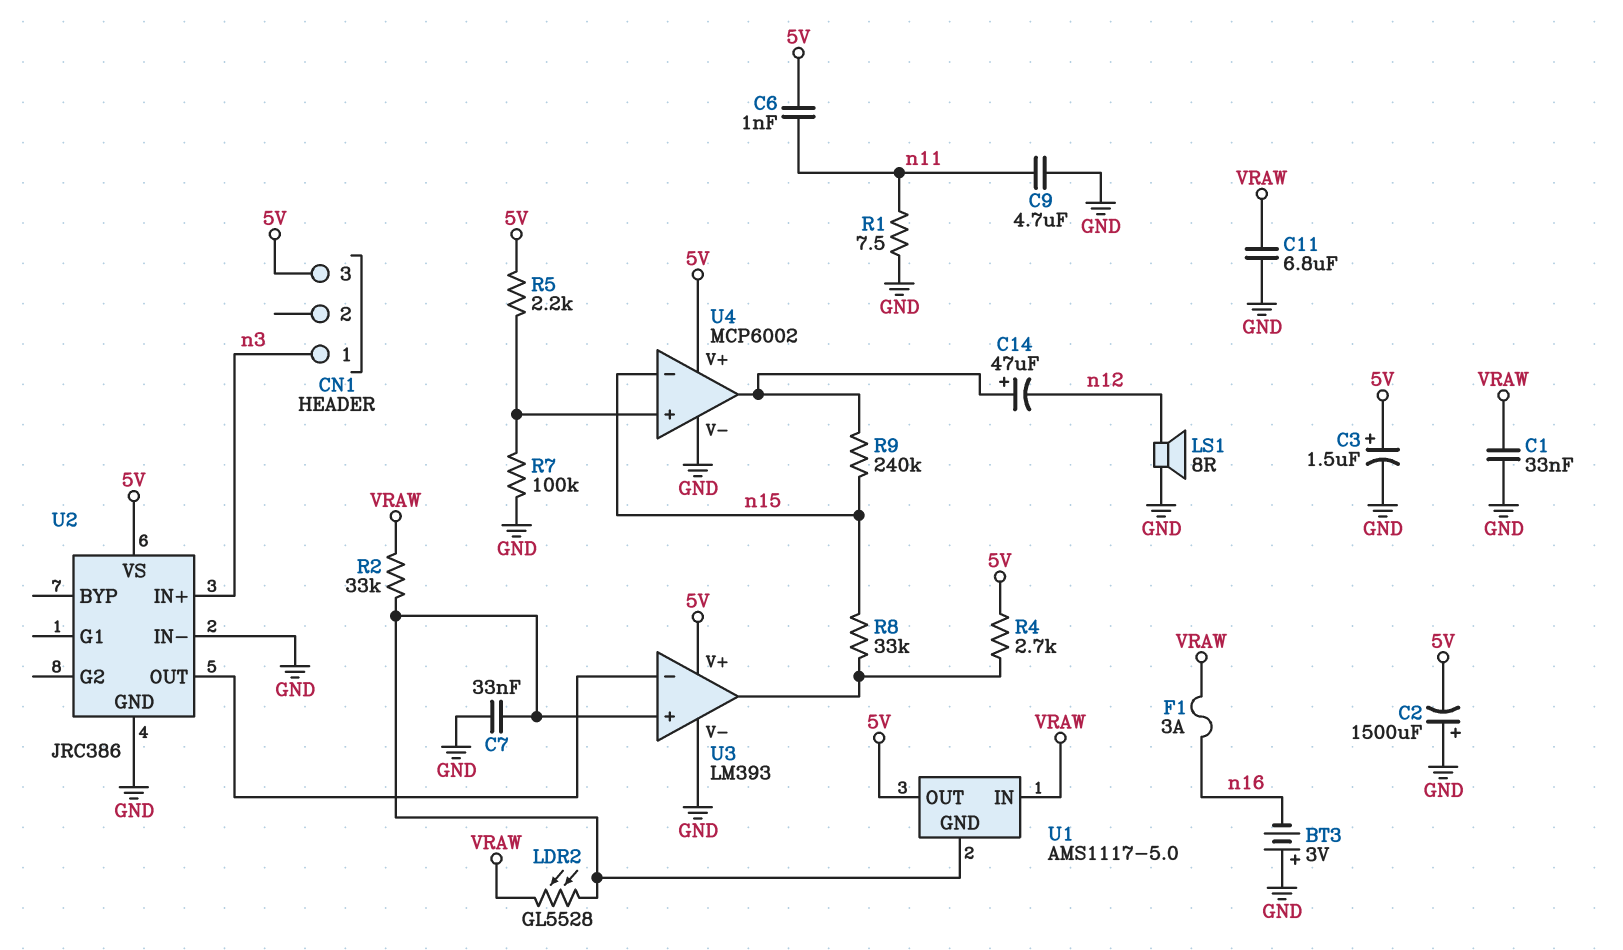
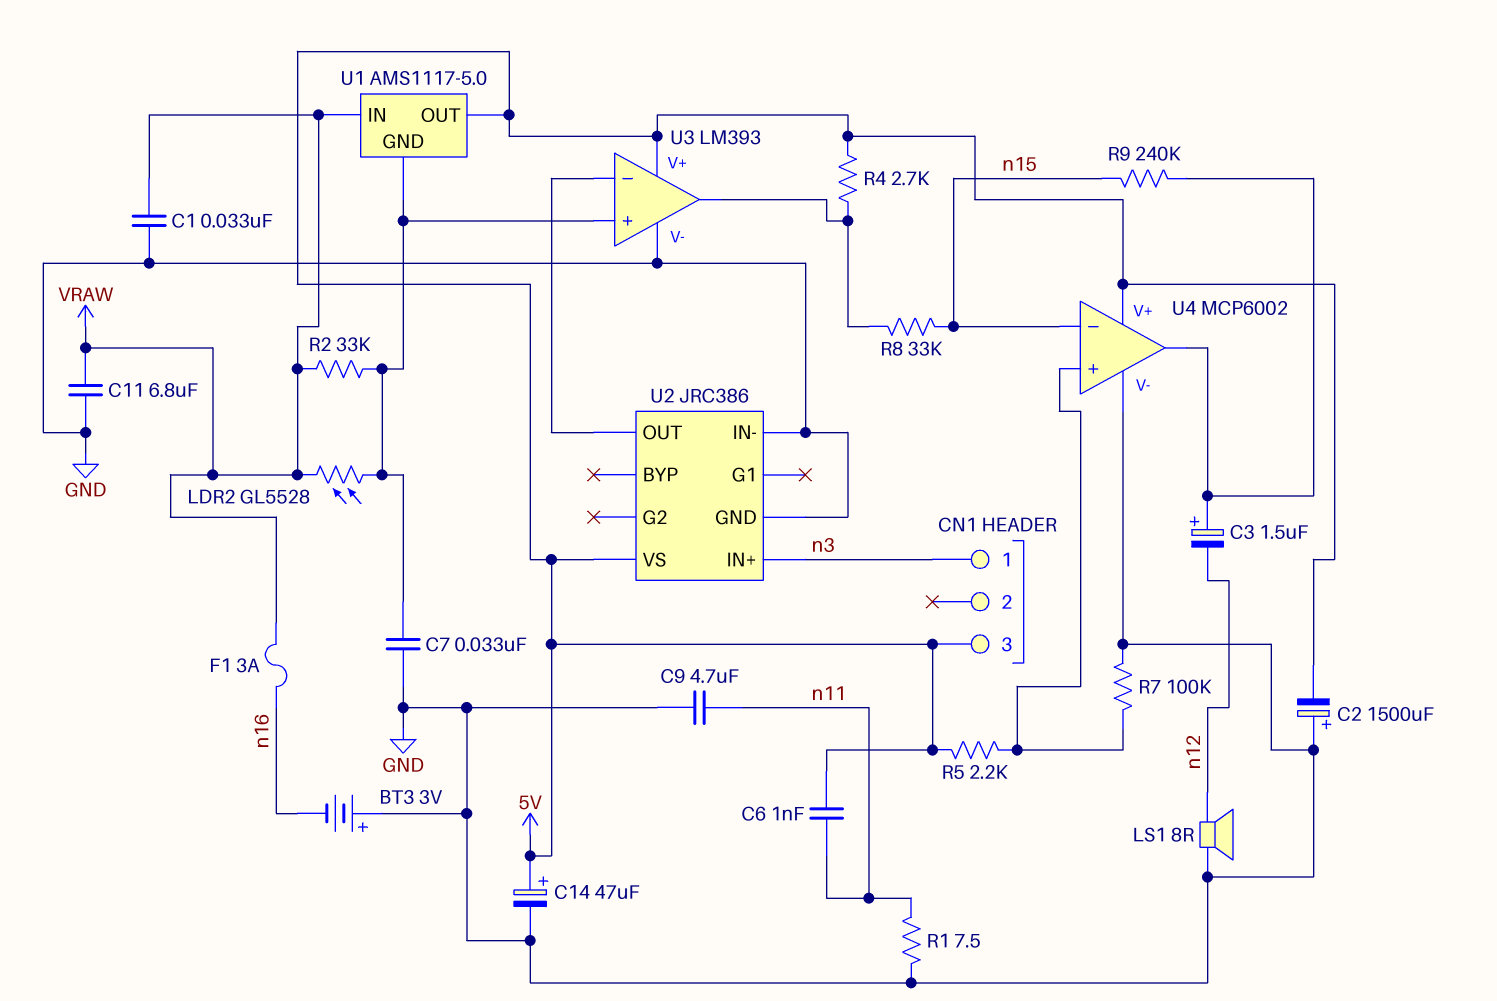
C3: 1.5uF (plus 5V, minus GND) -> 1.5uF (plus U4/out, minus n12)
C14: 47uF (plus U4/out, minus n12) -> 47uF (plus 5V, minus GND)

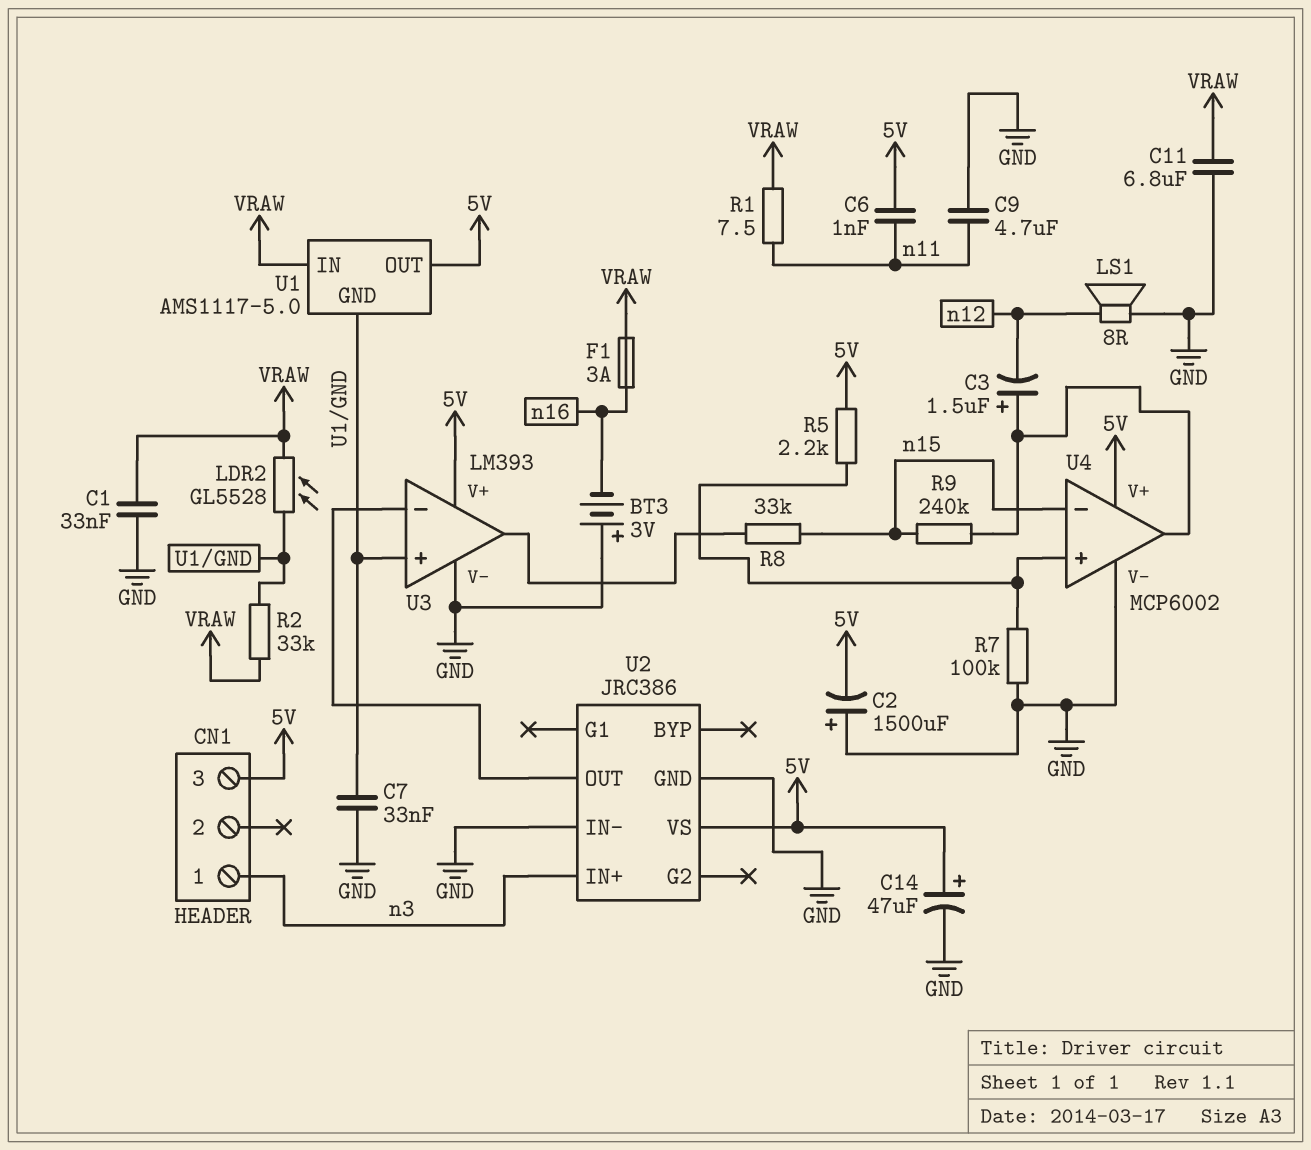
R1: 7.5 (GND, n11) -> 7.5 (VRAW, n11)
R4: 2.7k (5V, U3/out) -> none

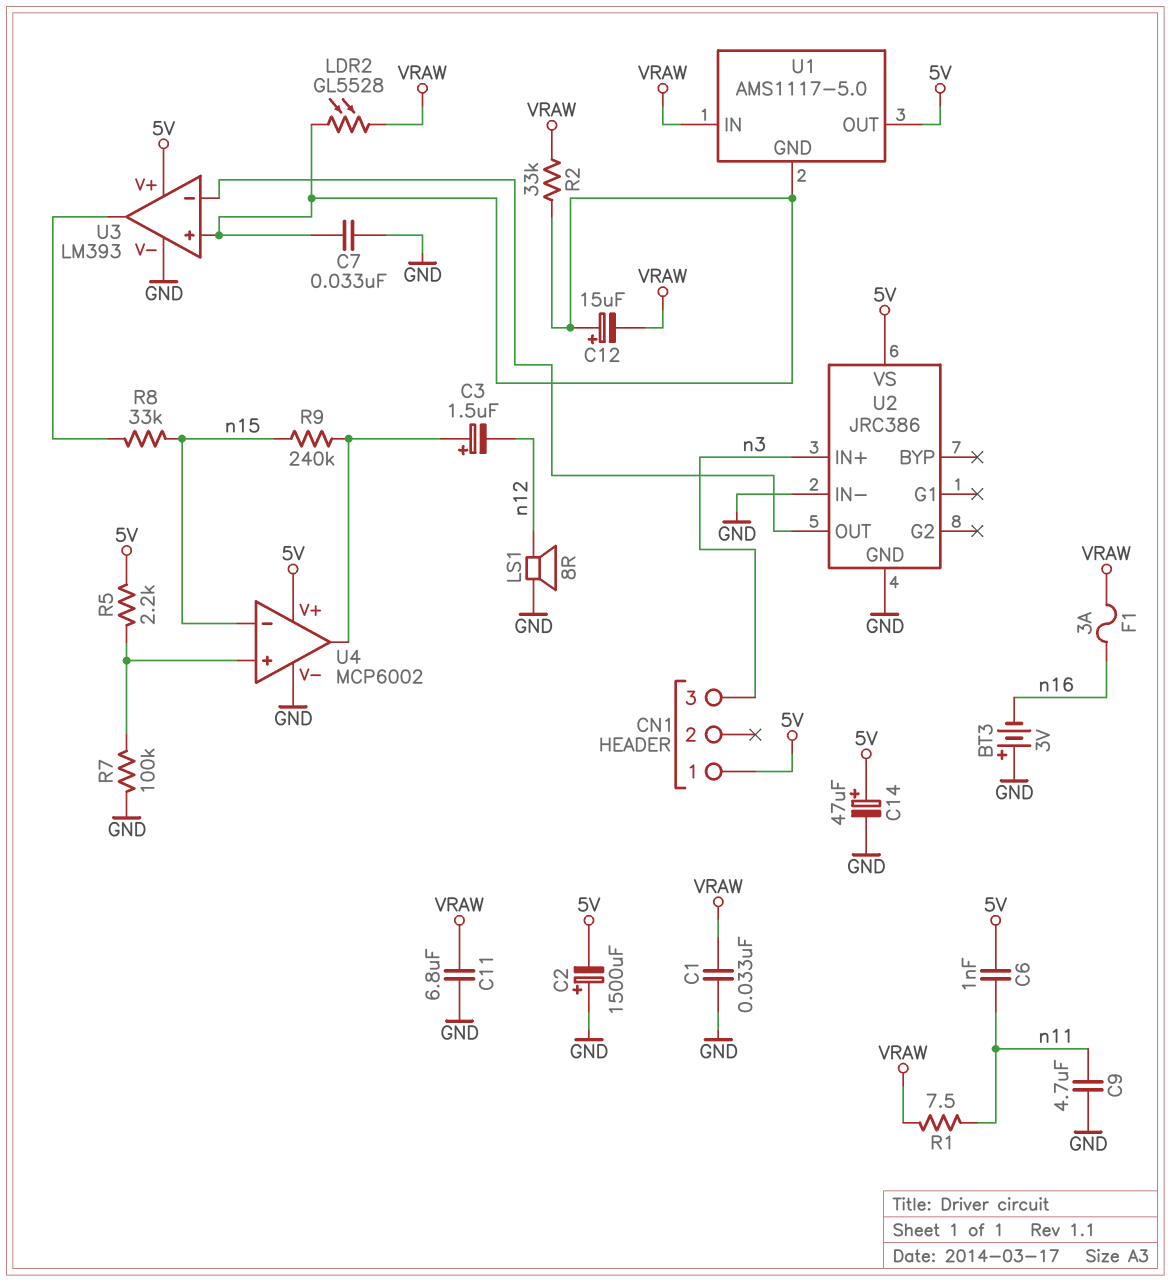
C12: none -> 15uF (plus U1/GND, minus VRAW)
CN1 pin 1: n3 -> 5V
CN1 pin 3: 5V -> n3

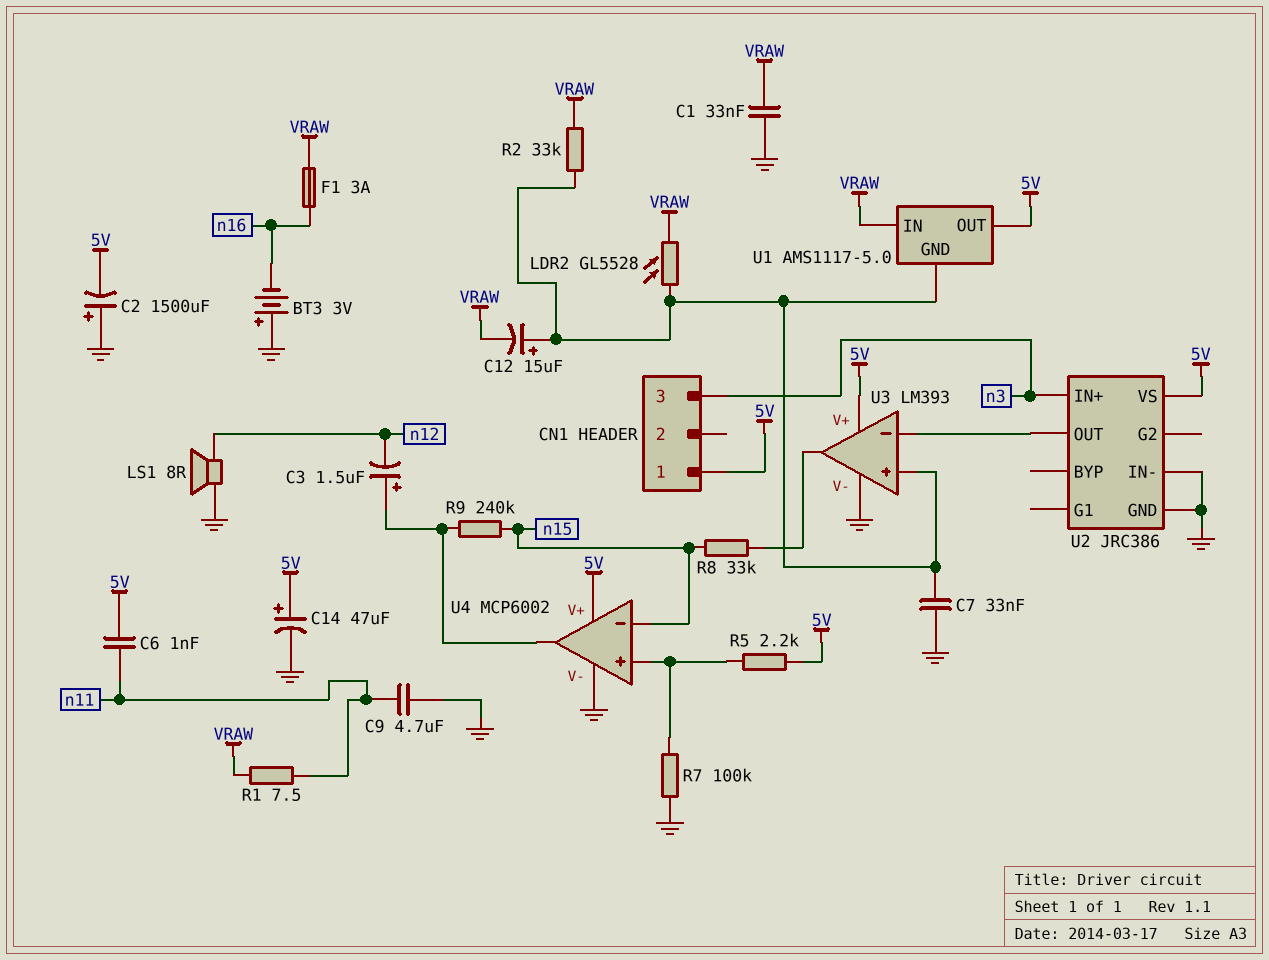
C11: 6.8uF (GND, VRAW) -> none

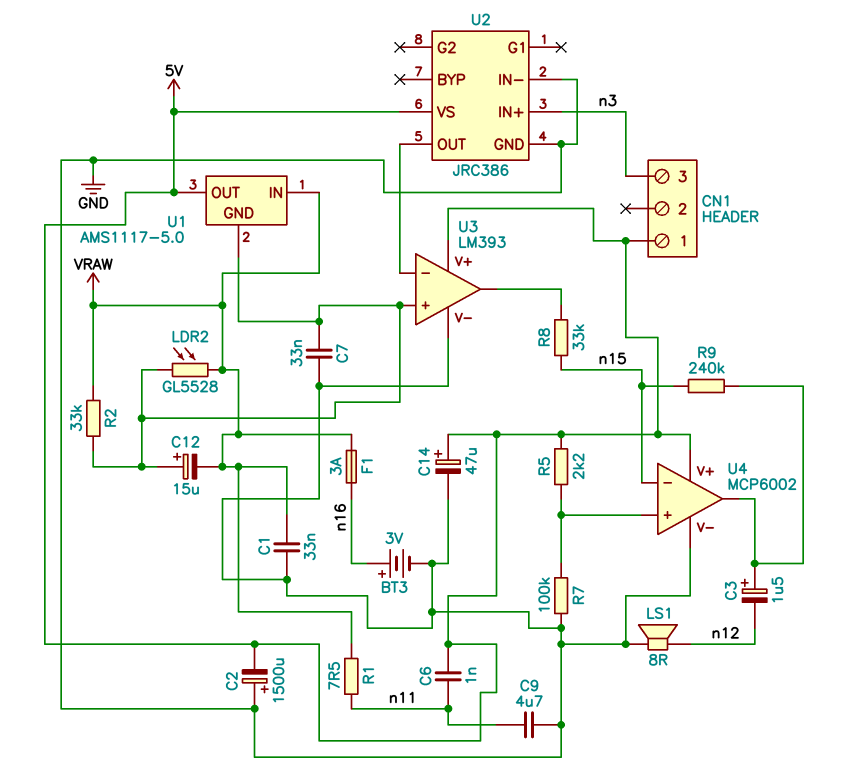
BT3: 3V (plus GND, minus n16) -> 3V (plus n16, minus GND)

